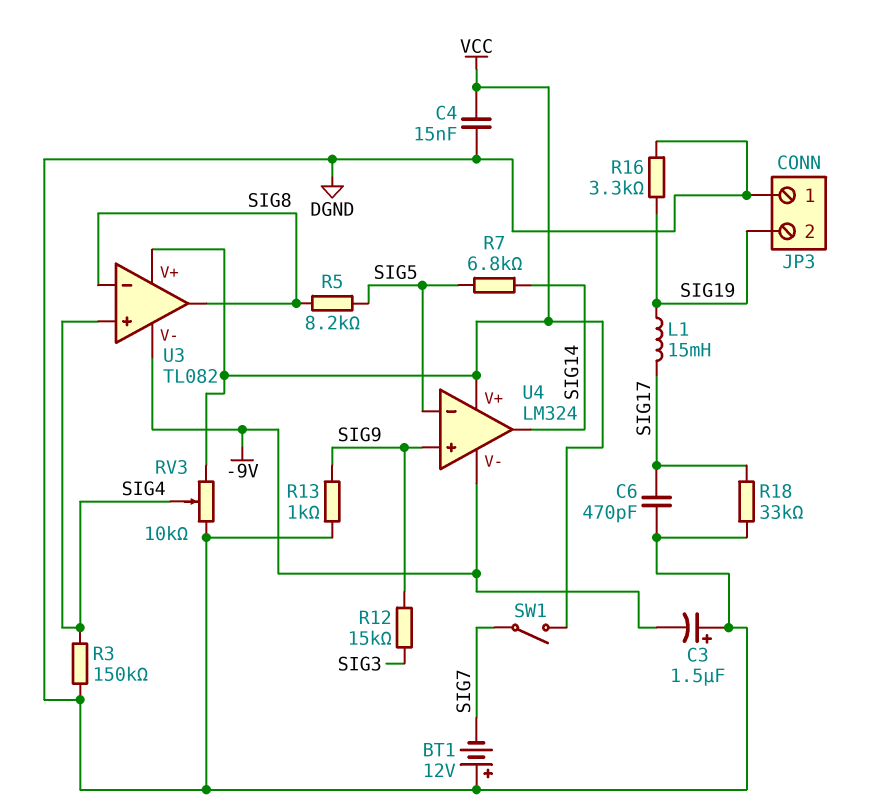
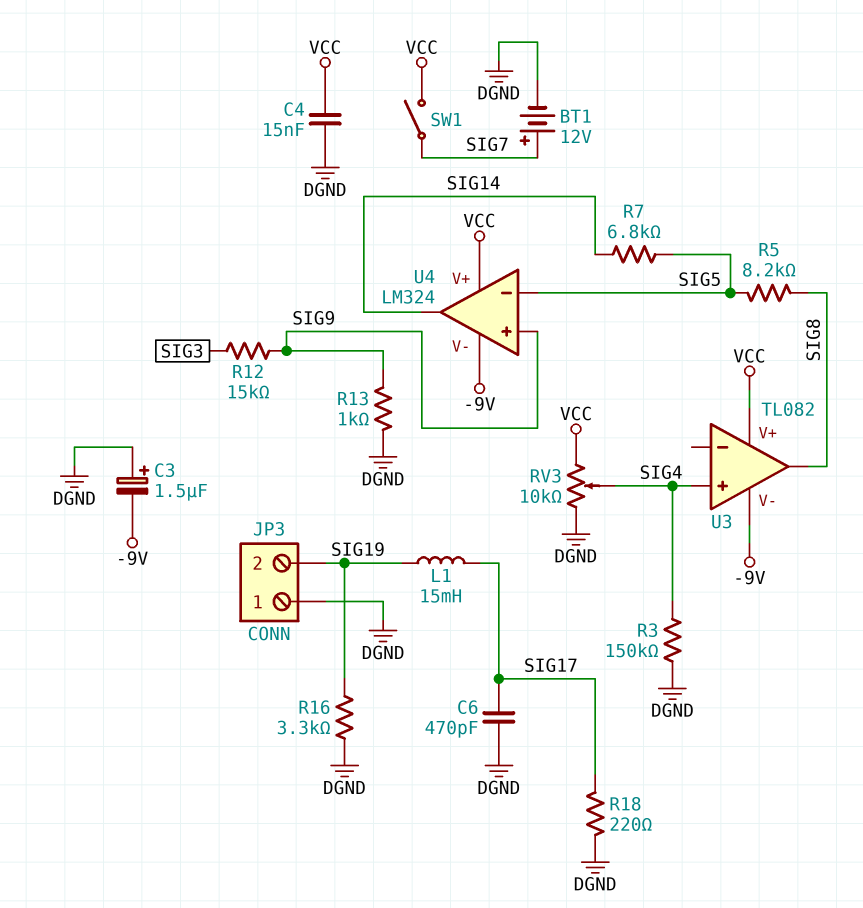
BT1: 12V (plus DGND, minus SIG7) -> 12V (plus SIG7, minus DGND)
R18: 33k (DGND, SIG17) -> 220 (DGND, SIG17)
U3 pin in-: SIG8 -> none

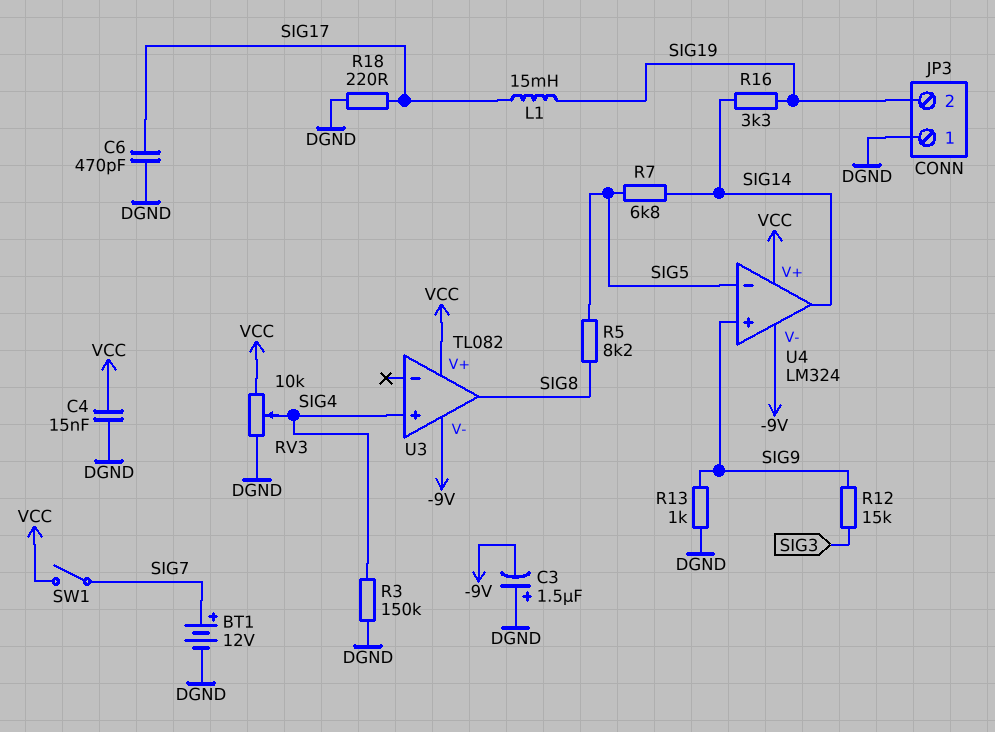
R16: 3.3k (DGND, SIG19) -> 3.3k (SIG14, SIG19)

